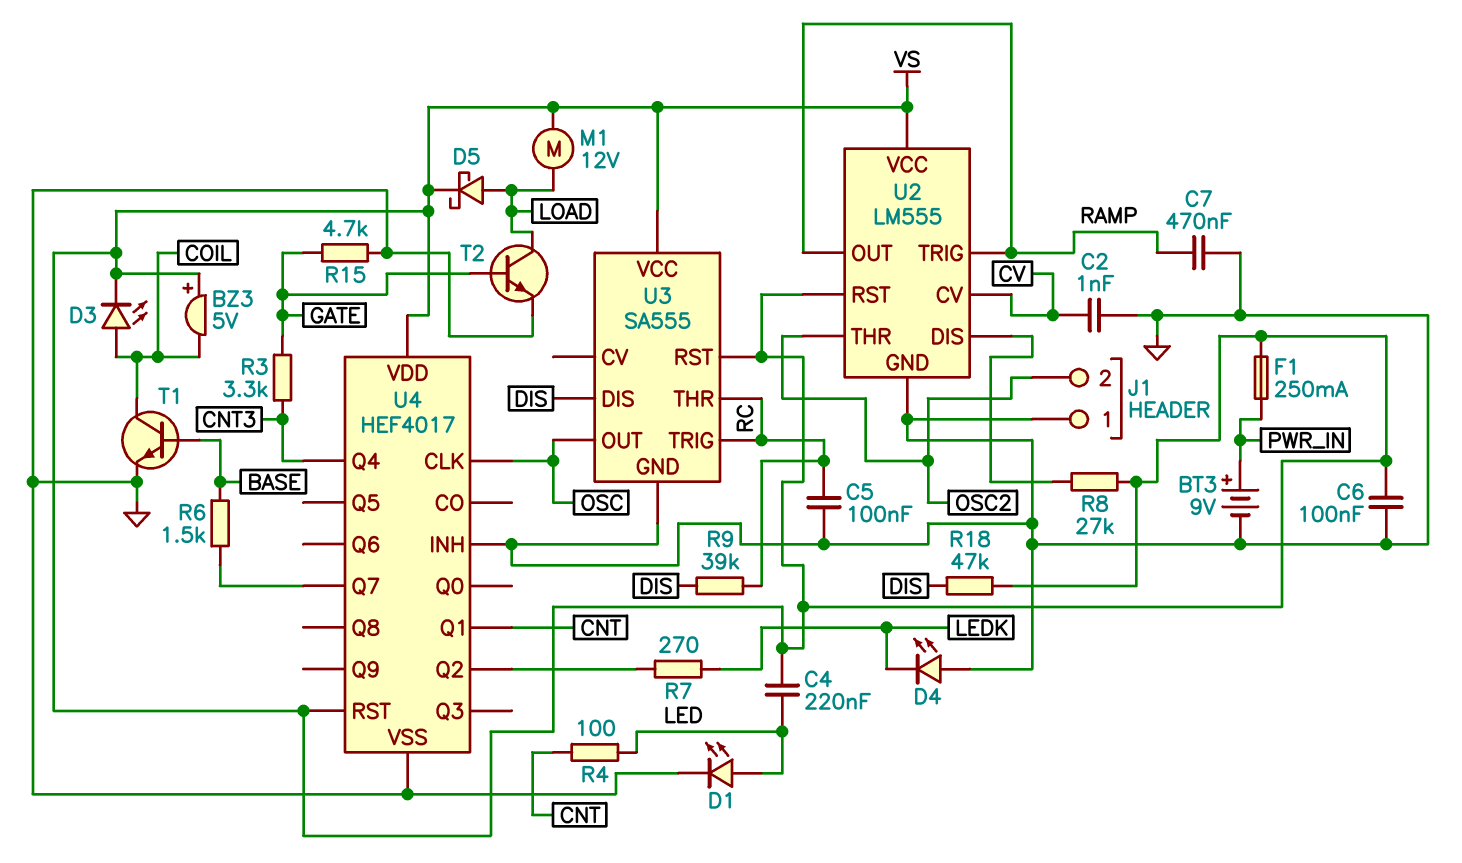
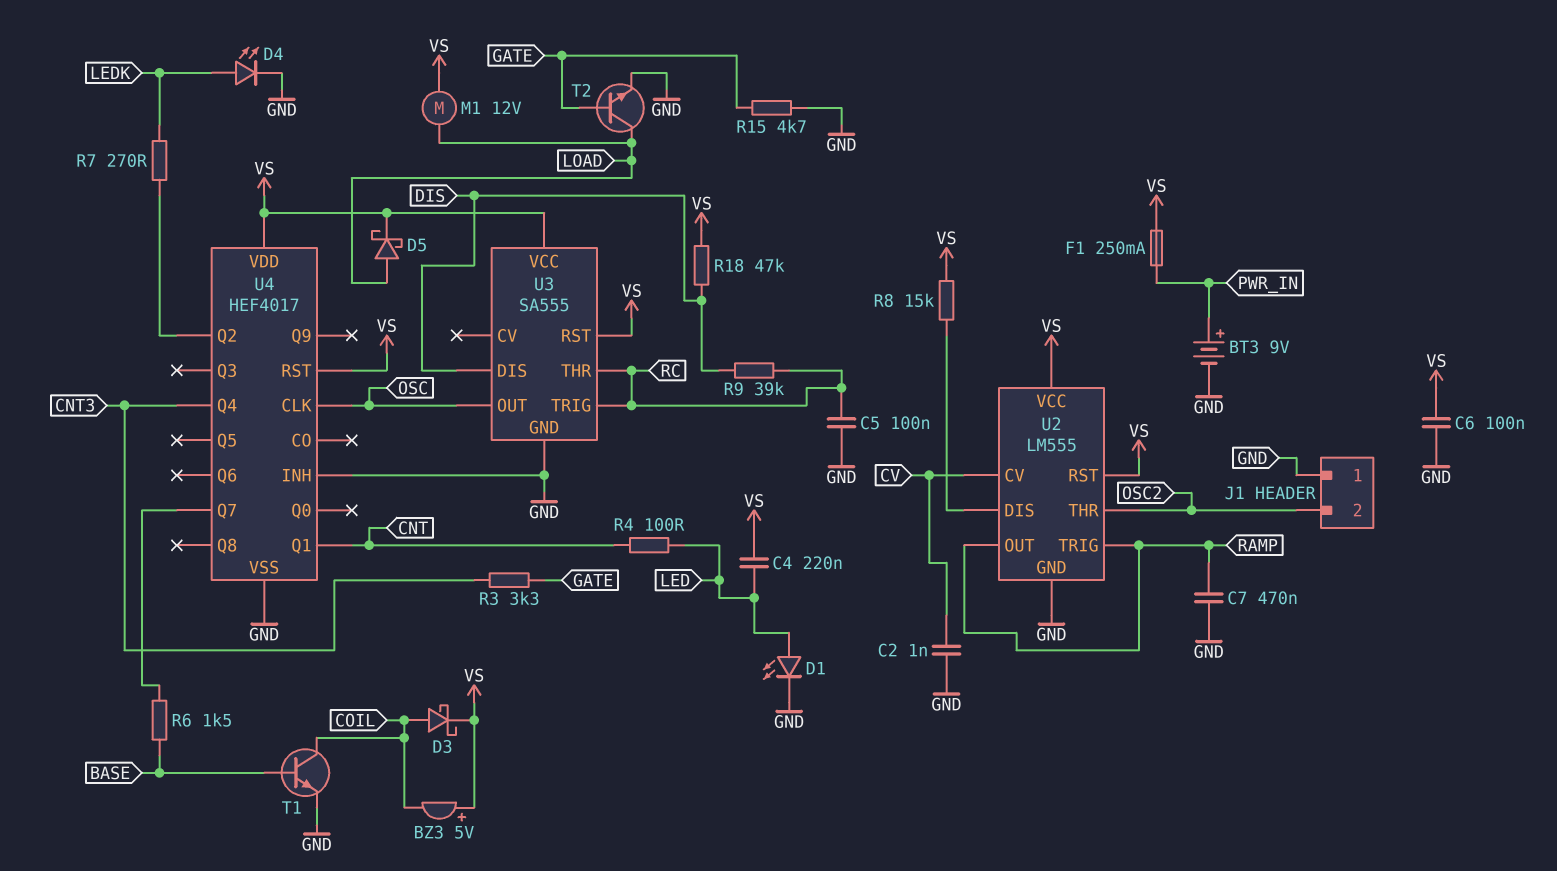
D3: LED (A COIL, K VS) -> schottky (A COIL, K VS)
D4: LED (A GND, K LEDK) -> LED (A LEDK, K GND)
R8: 27k (U2/DIS, VS) -> 15k (U2/DIS, VS)

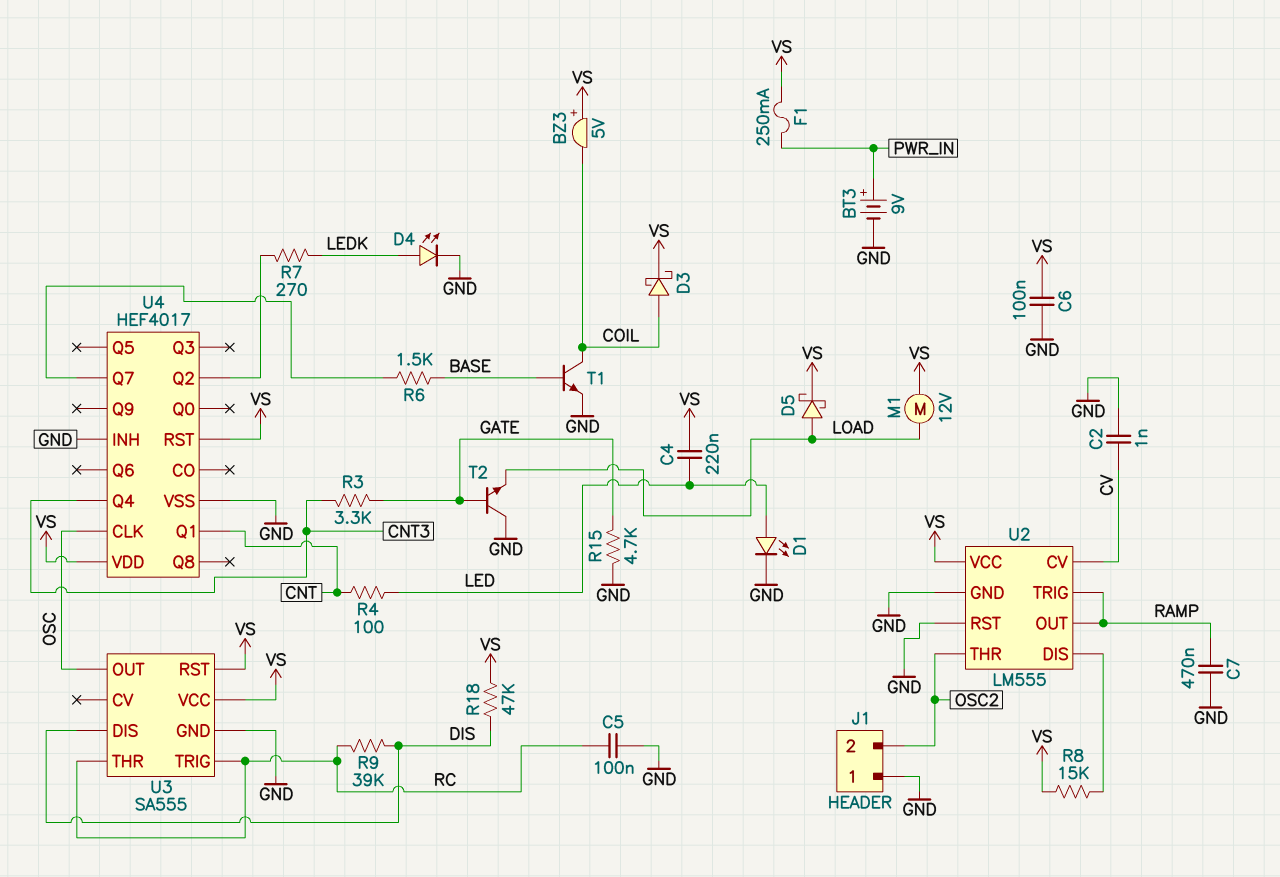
T2: NPN (B GATE, C LOAD, E GND) -> NPN (B GATE, C GND, E LOAD)
U2 pin RST: VS -> GND

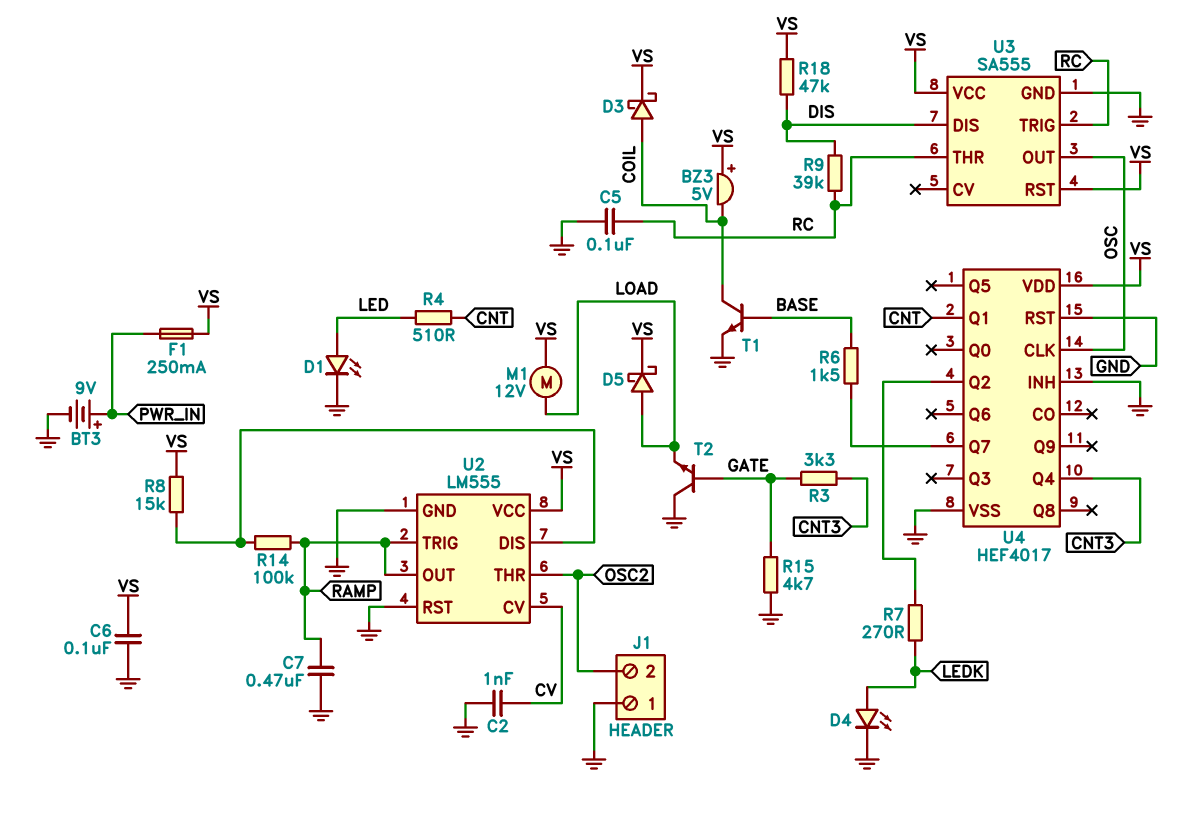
C4: 220nF (LED, VS) -> none
R4: 100 (CNT, LED) -> 510 (CNT, LED)
R14: none -> 100k (RAMP, U2/DIS)
U4 pin RST: VS -> GND

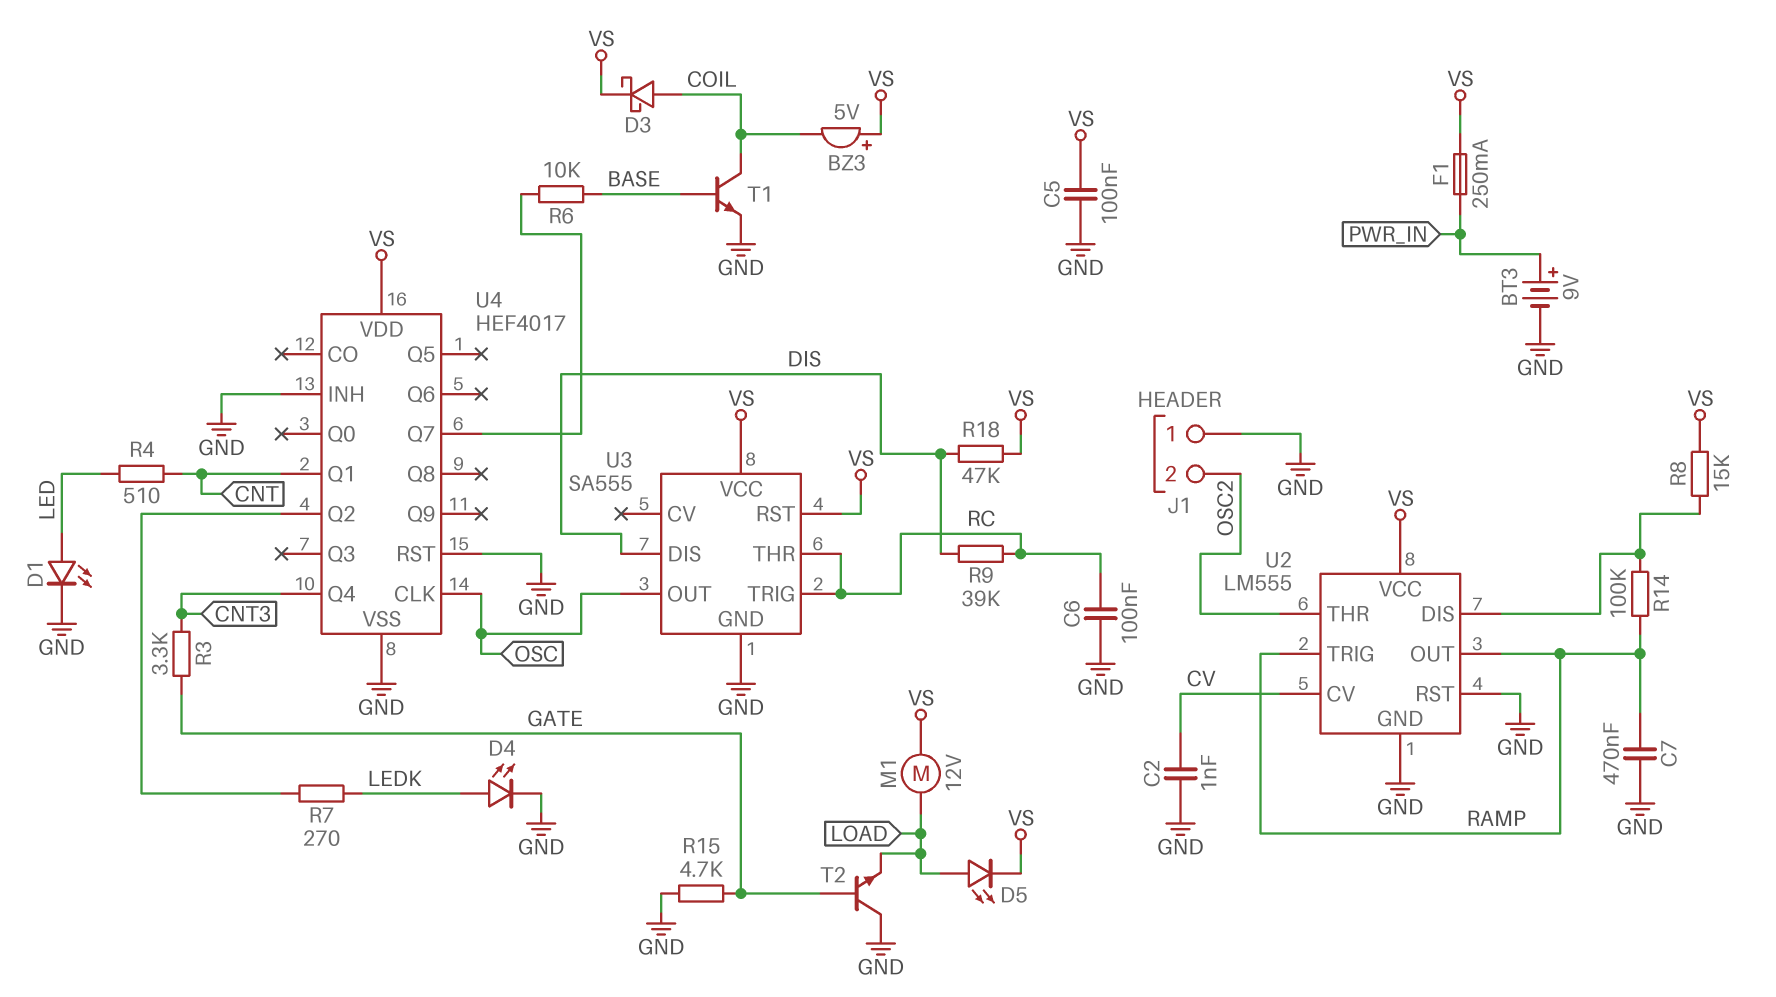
C5: 100nF (GND, RC) -> 100nF (GND, VS)
C6: 100nF (GND, VS) -> 100nF (GND, RC)
D5: schottky (A LOAD, K VS) -> LED (A LOAD, K VS)
R6: 1.5k (BASE, U4/Q7) -> 10k (BASE, U4/Q7)

